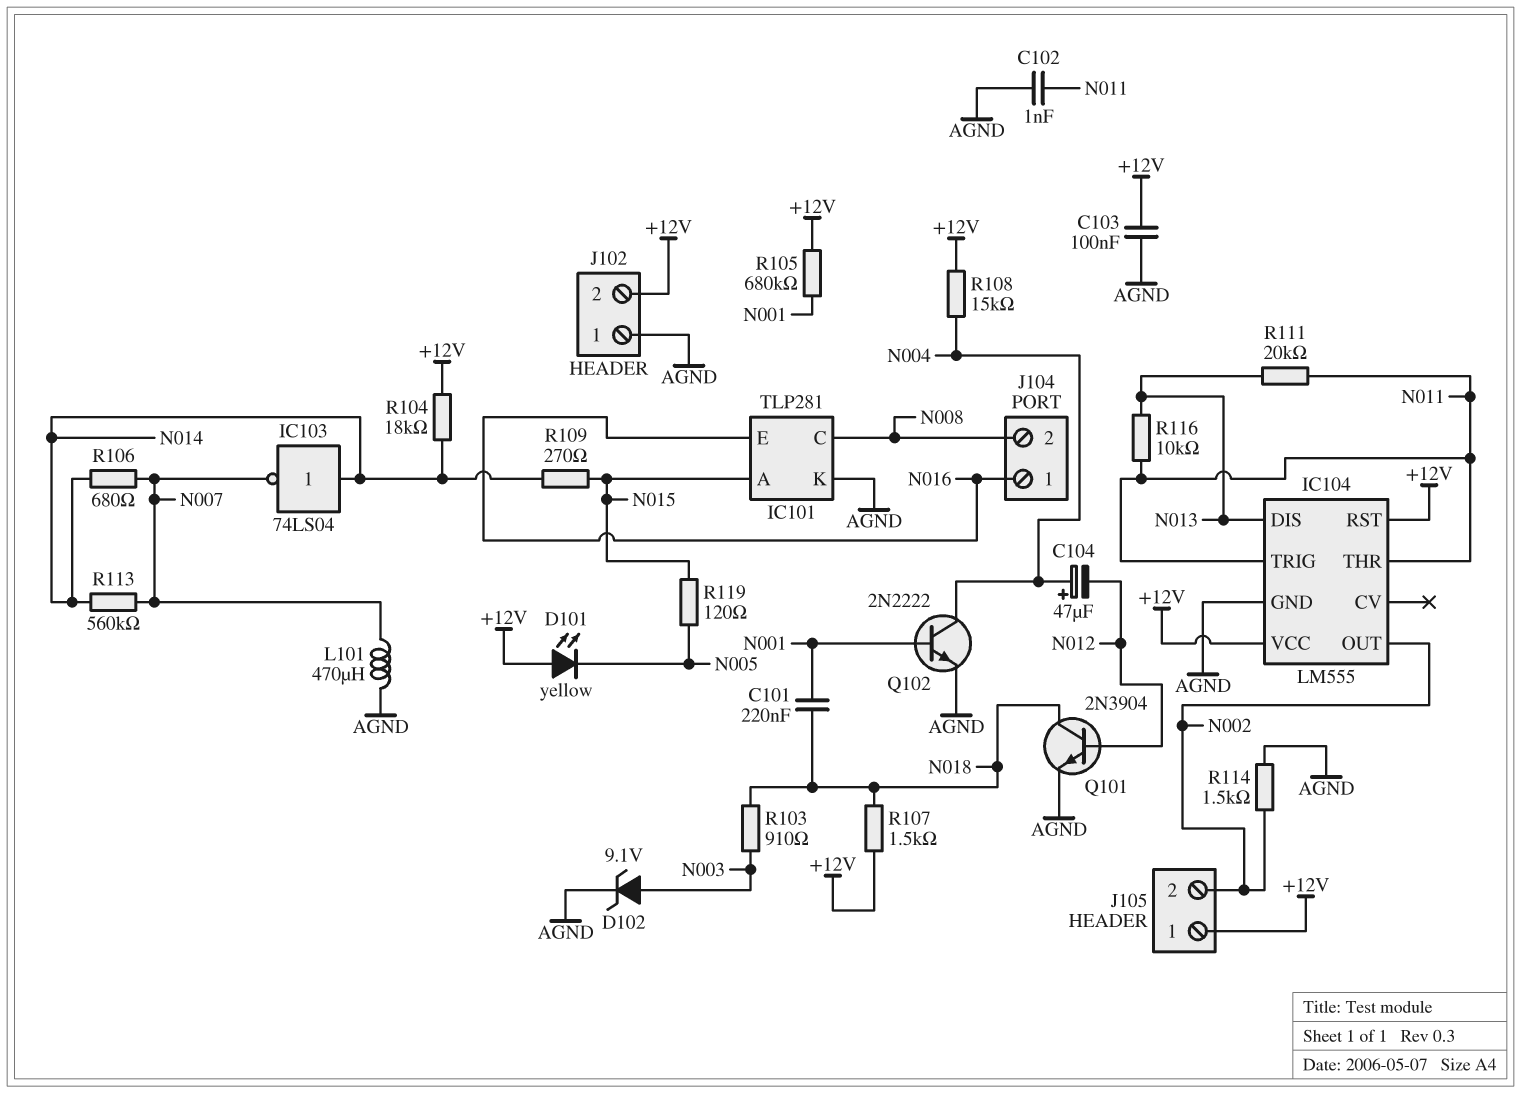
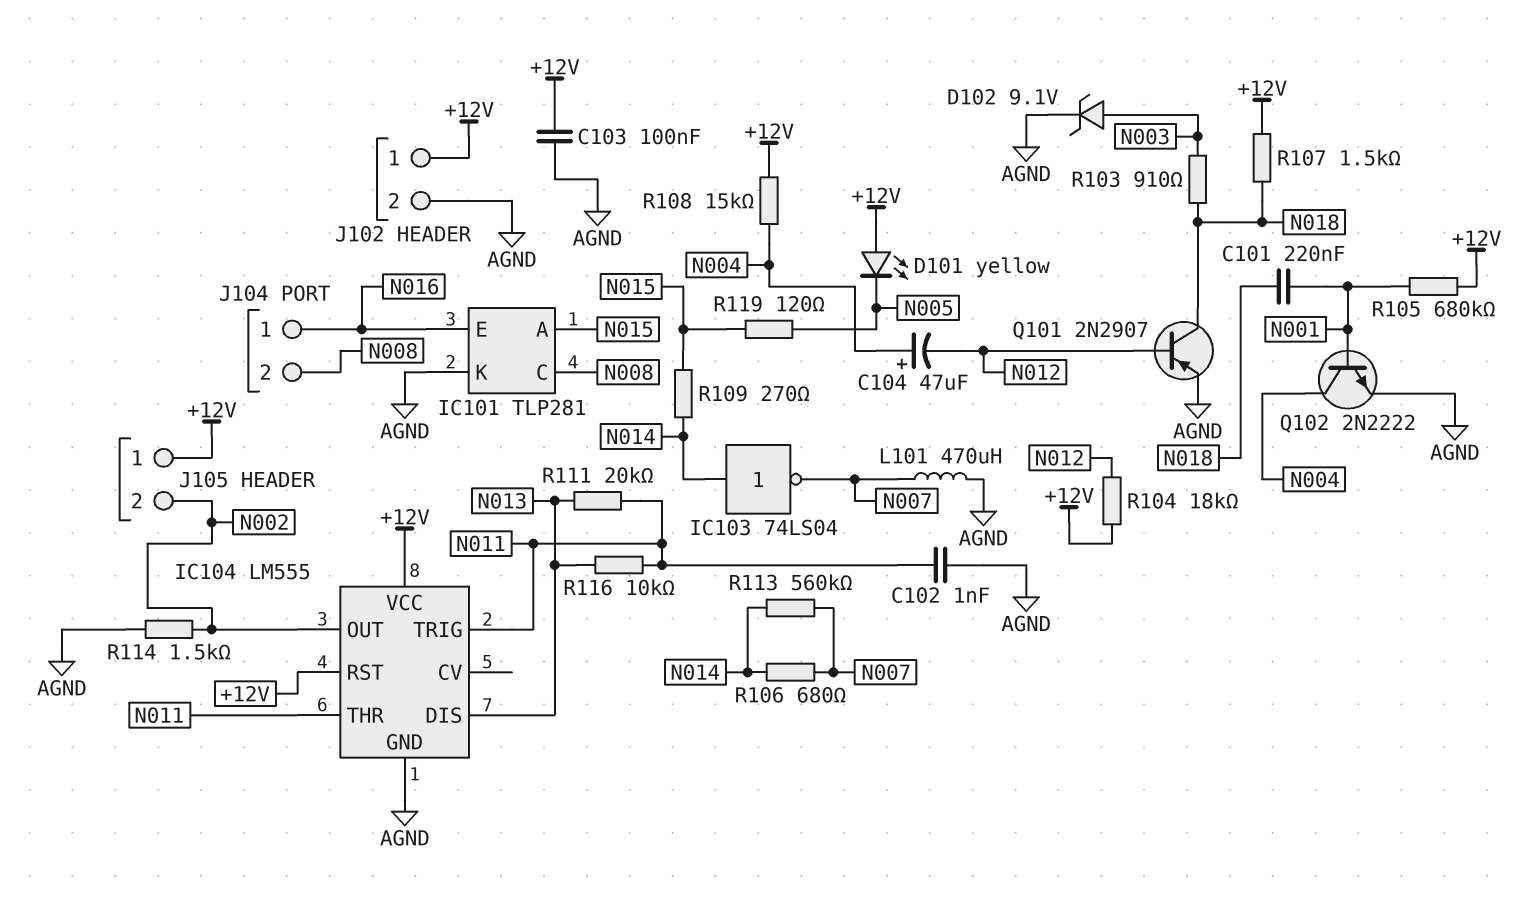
J102 pin 1: AGND -> +12V
J102 pin 2: +12V -> AGND
Q101: NPN 2N3904 (B N012, C N018, E AGND) -> PNP 2N2907 (B N012, C N018, E AGND)
R104: 18k (+12V, N014) -> 18k (+12V, N012)

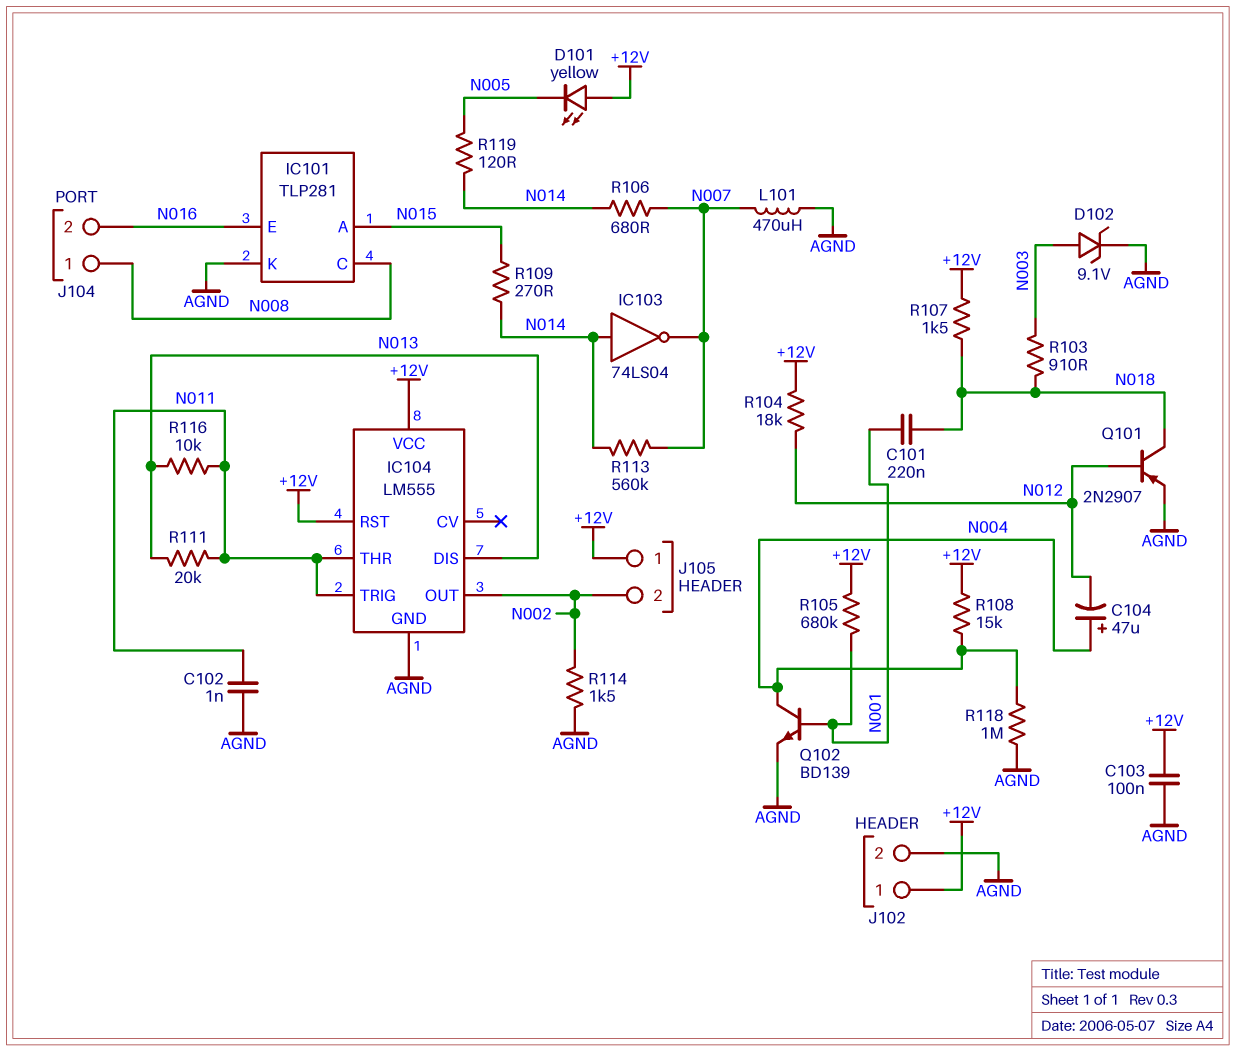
J104 pin 1: N016 -> N008
J104 pin 2: N008 -> N016
Q102: NPN 2N2222 (B N001, C N004, E AGND) -> NPN BD139 (B N001, C N004, E AGND)
R118: none -> 1M (AGND, N004)
R119: 120 (N005, N015) -> 120 (N005, N014)

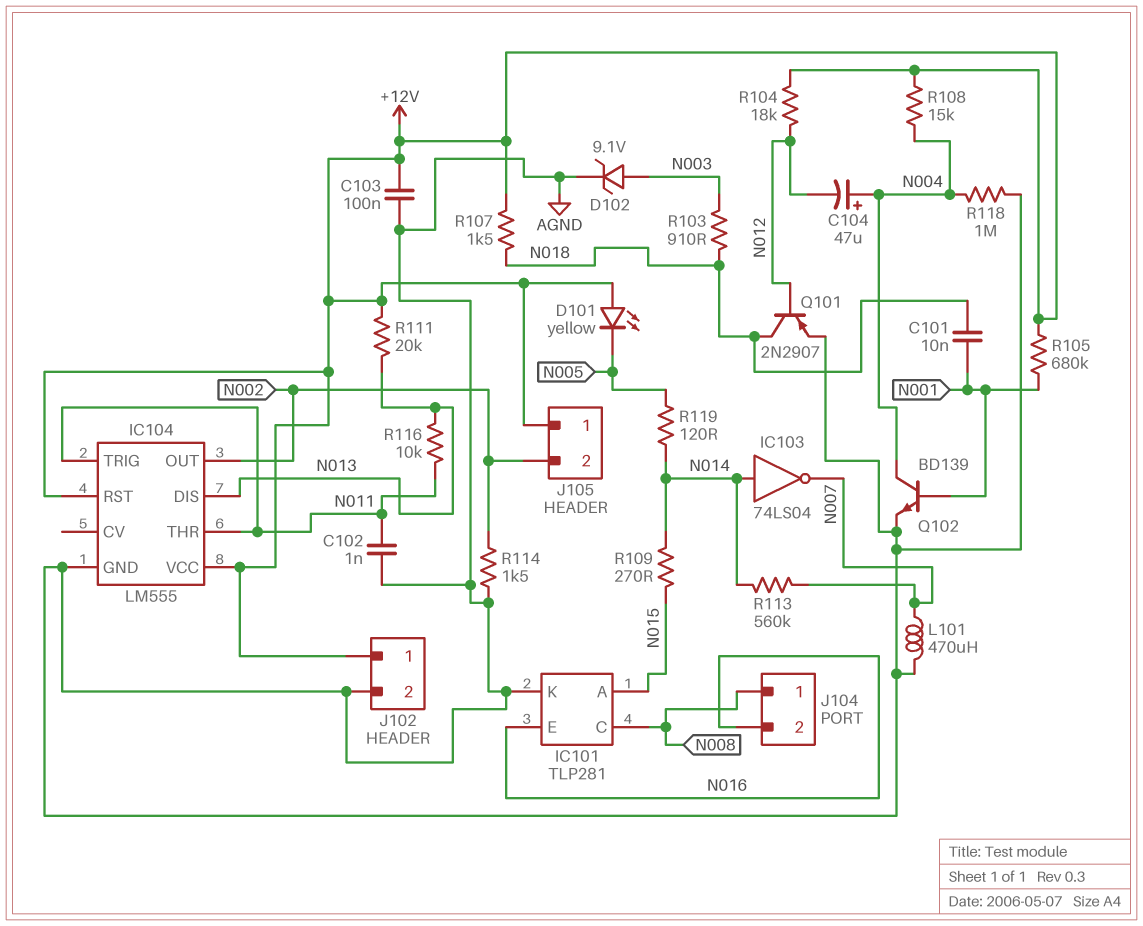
C101: 220nF (N001, N018) -> 10nF (N001, N018)
R106: 680 (N007, N014) -> none
R111: 20k (N011, N013) -> 20k (+12V, N013)

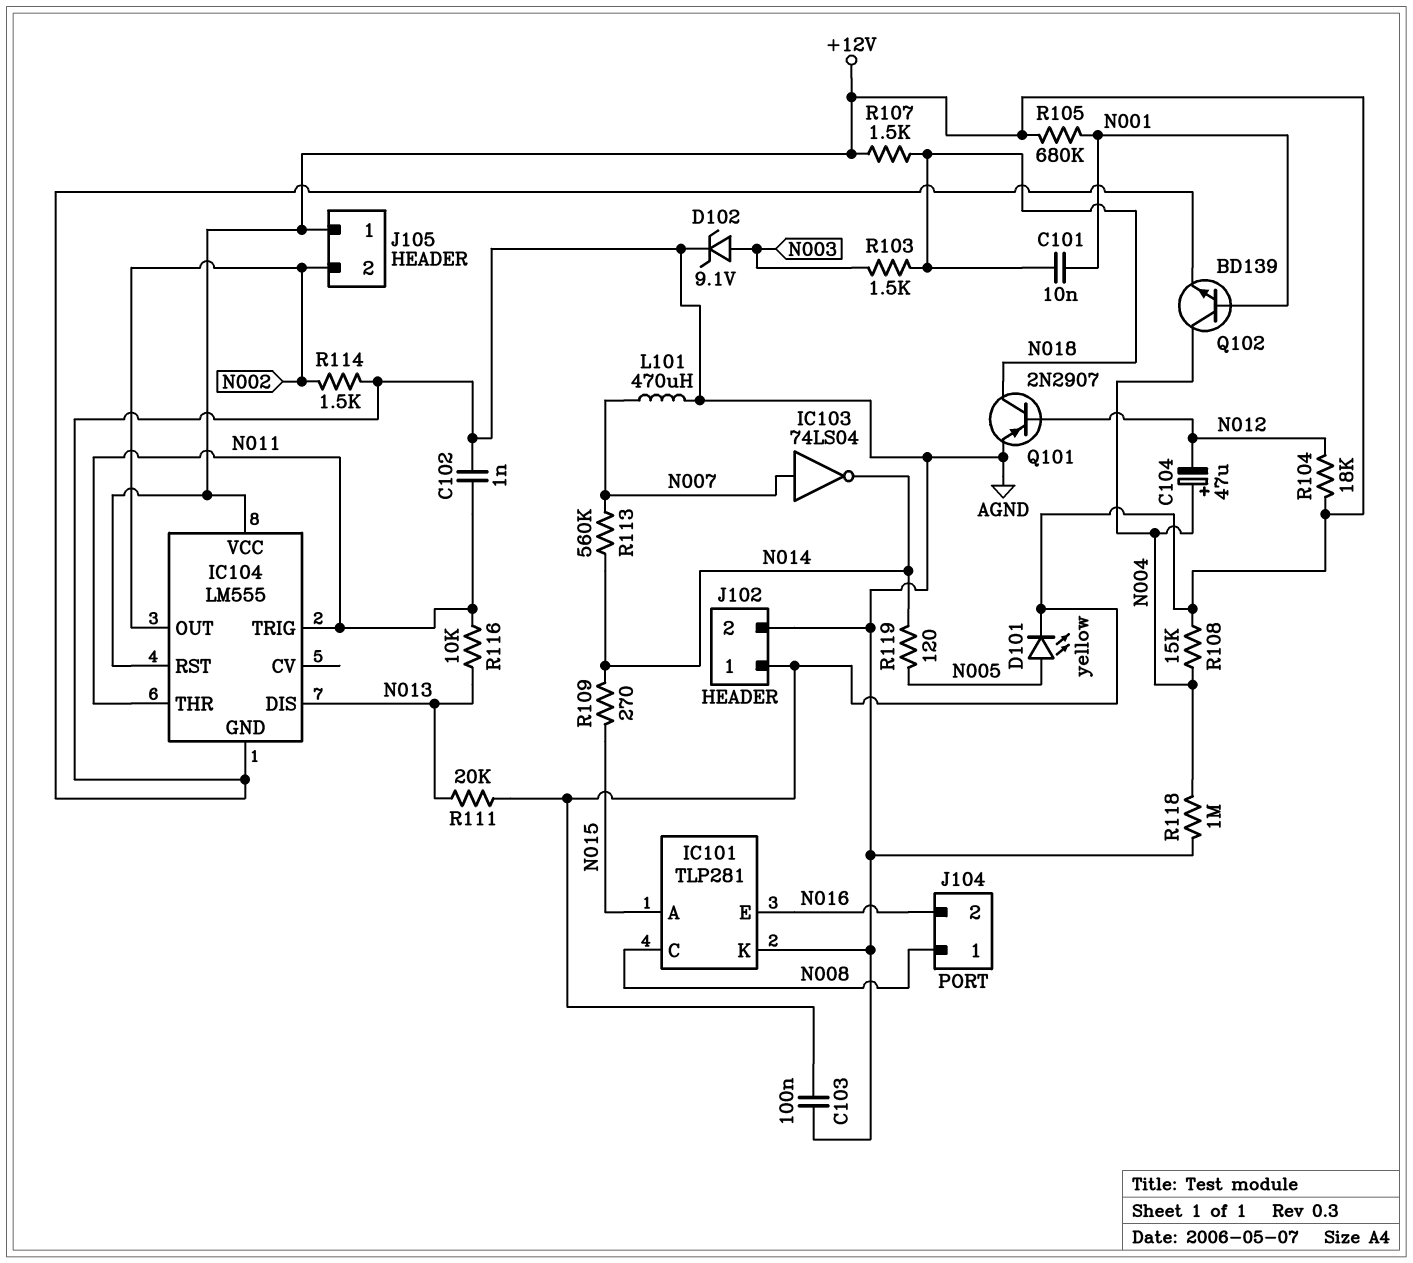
D101: LED yellow (A +12V, K N005) -> LED yellow (A N005, K +12V)
IC103: NOT 74LS04 (in N014, out N007) -> NOT 74LS04 (in N007, out N014)
R103: 910 (N003, N018) -> 1.5k (N003, N018)

